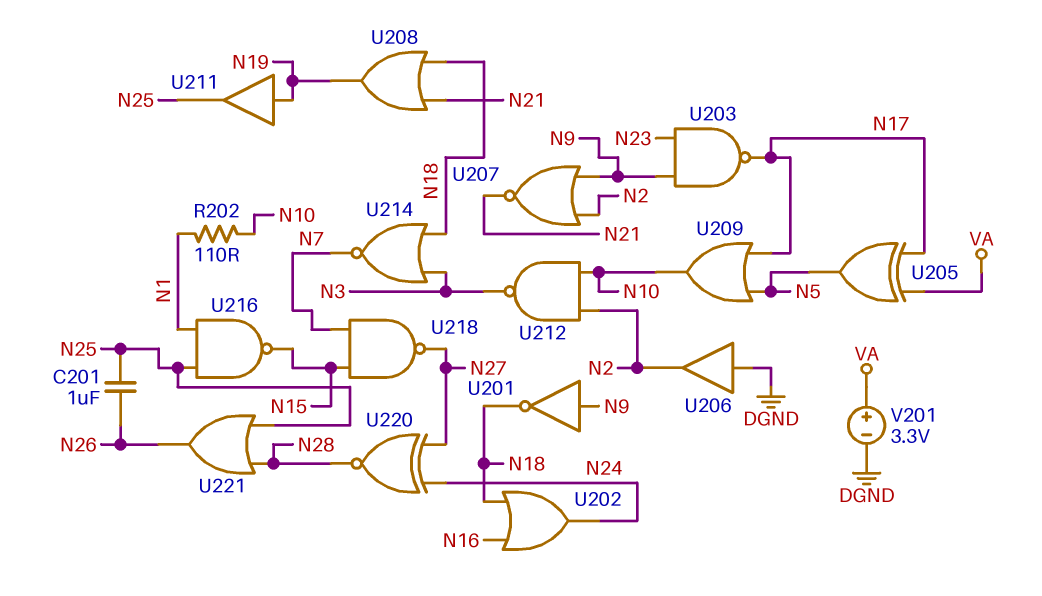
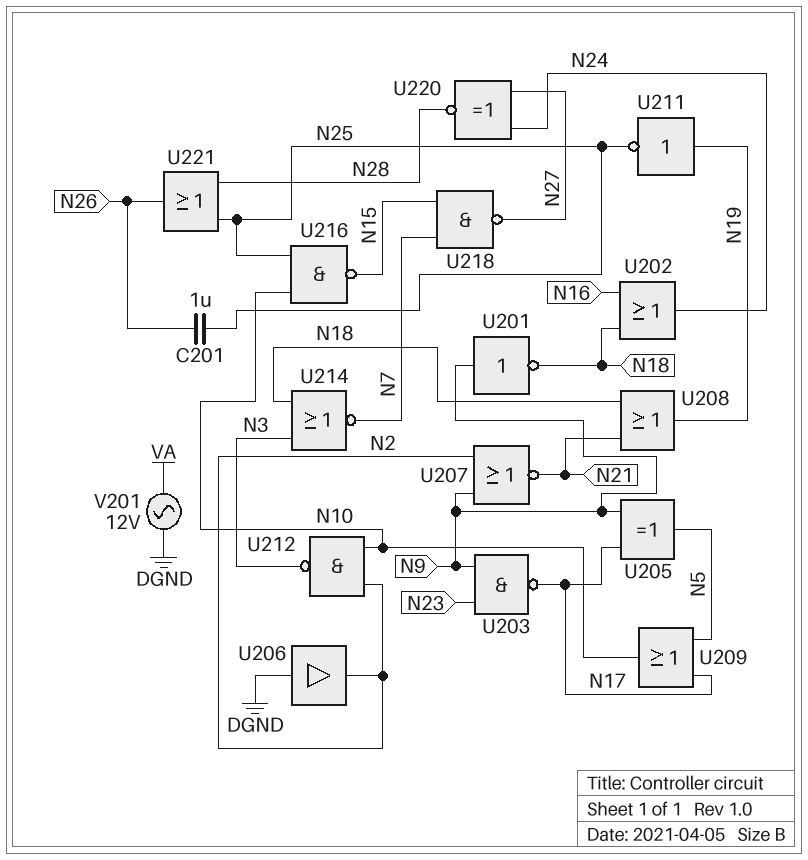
R202: 110 (N1, N10) -> none
U205: XOR (in N17, in VA, out N5) -> XOR (in N9, in N17, out N5)
U211: buffer (in N19, out N25) -> NOT (in N19, out N25)
U216: NAND (in N1, in N25, out N15) -> NAND (in N10, in N25, out N15)
V201: 3.3V (plus VA, minus DGND) -> AC 12V (DGND, VA)

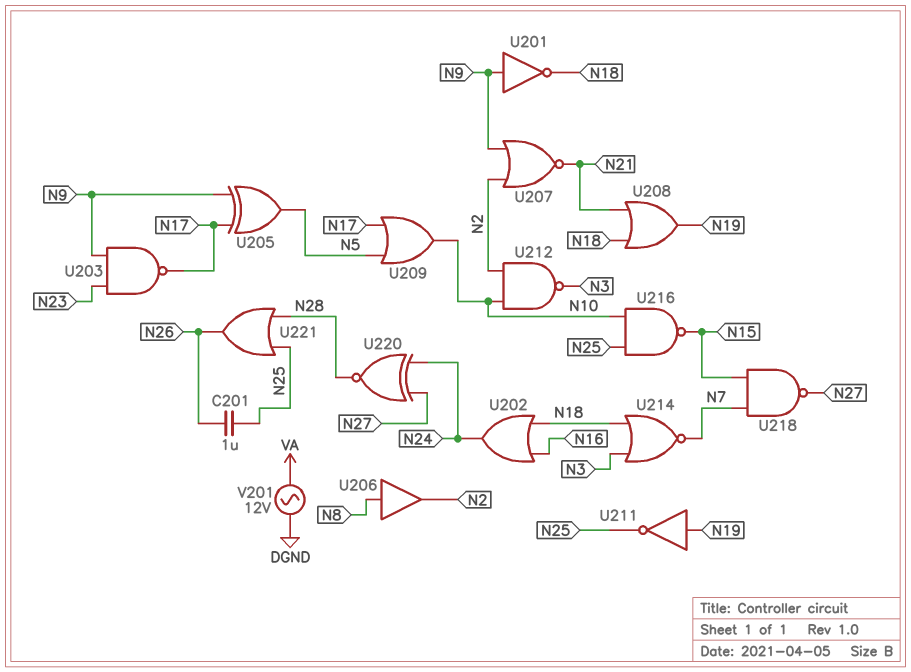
U206: buffer (in DGND, out N2) -> buffer (in N8, out N2)

